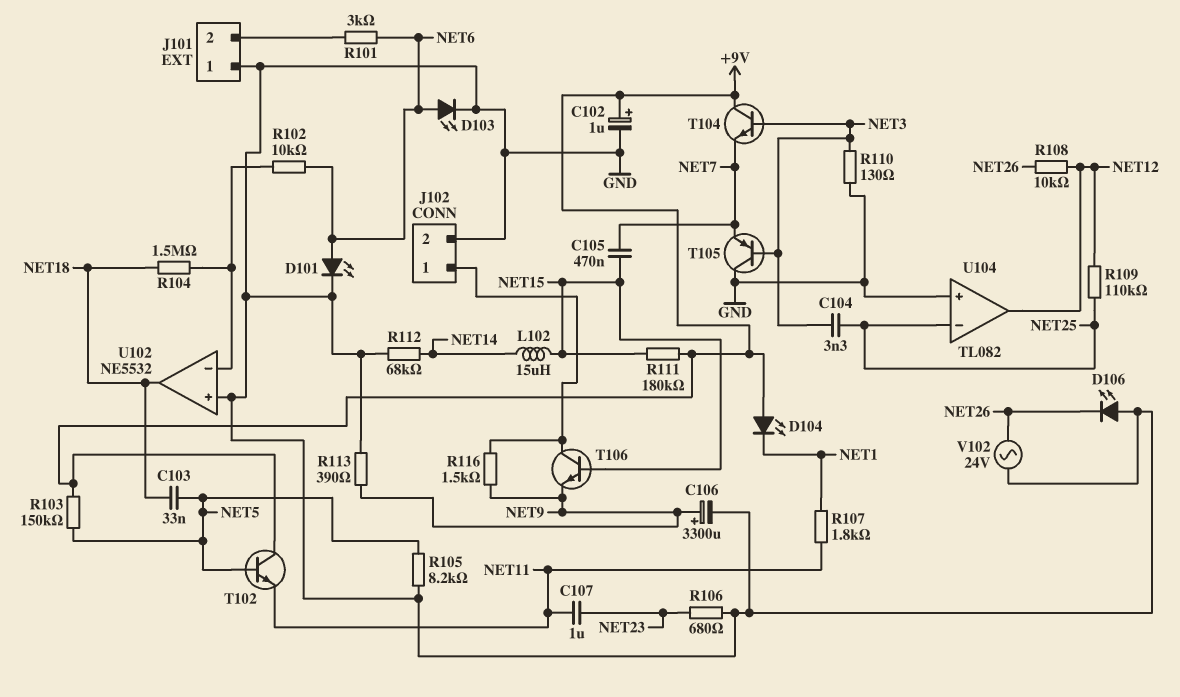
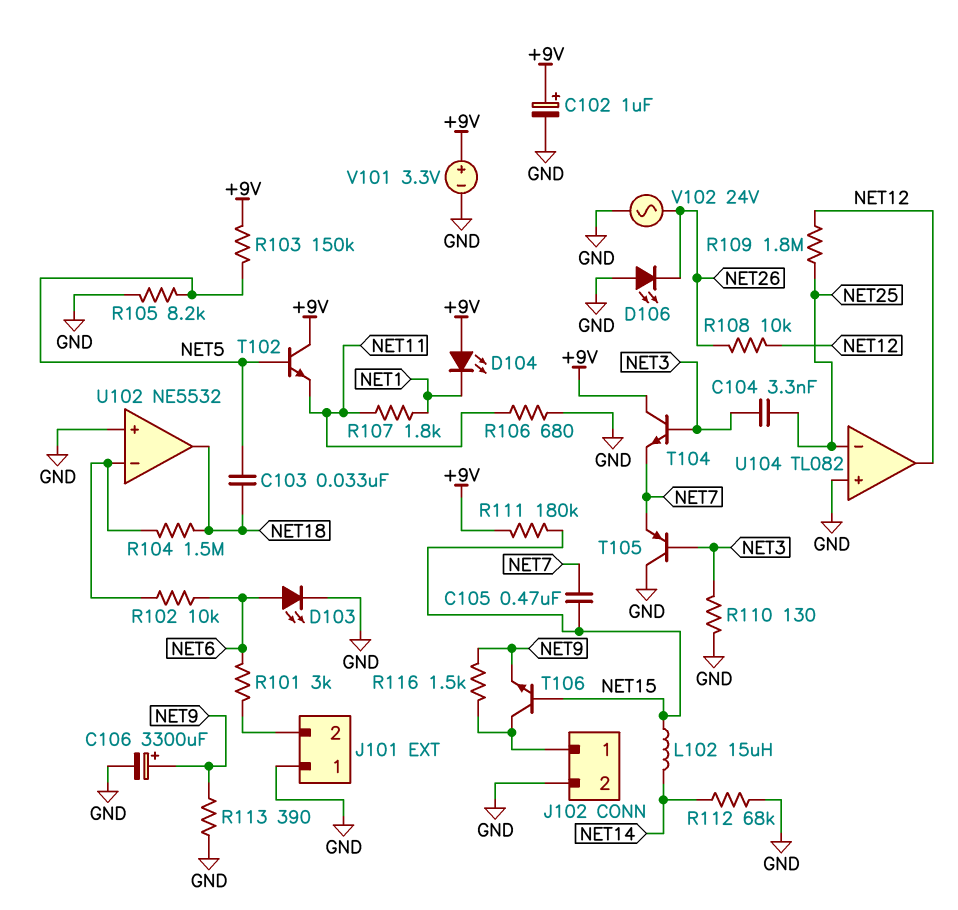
C107: 1uF (NET11, NET23) -> none
D101: LED (A NET6, K GND) -> none
R106: 680 (GND, NET23) -> 680 (GND, NET11)
R109: 110k (NET12, NET25) -> 1.8M (NET12, NET25)
V101: none -> 3.3V (plus +9V, minus GND)

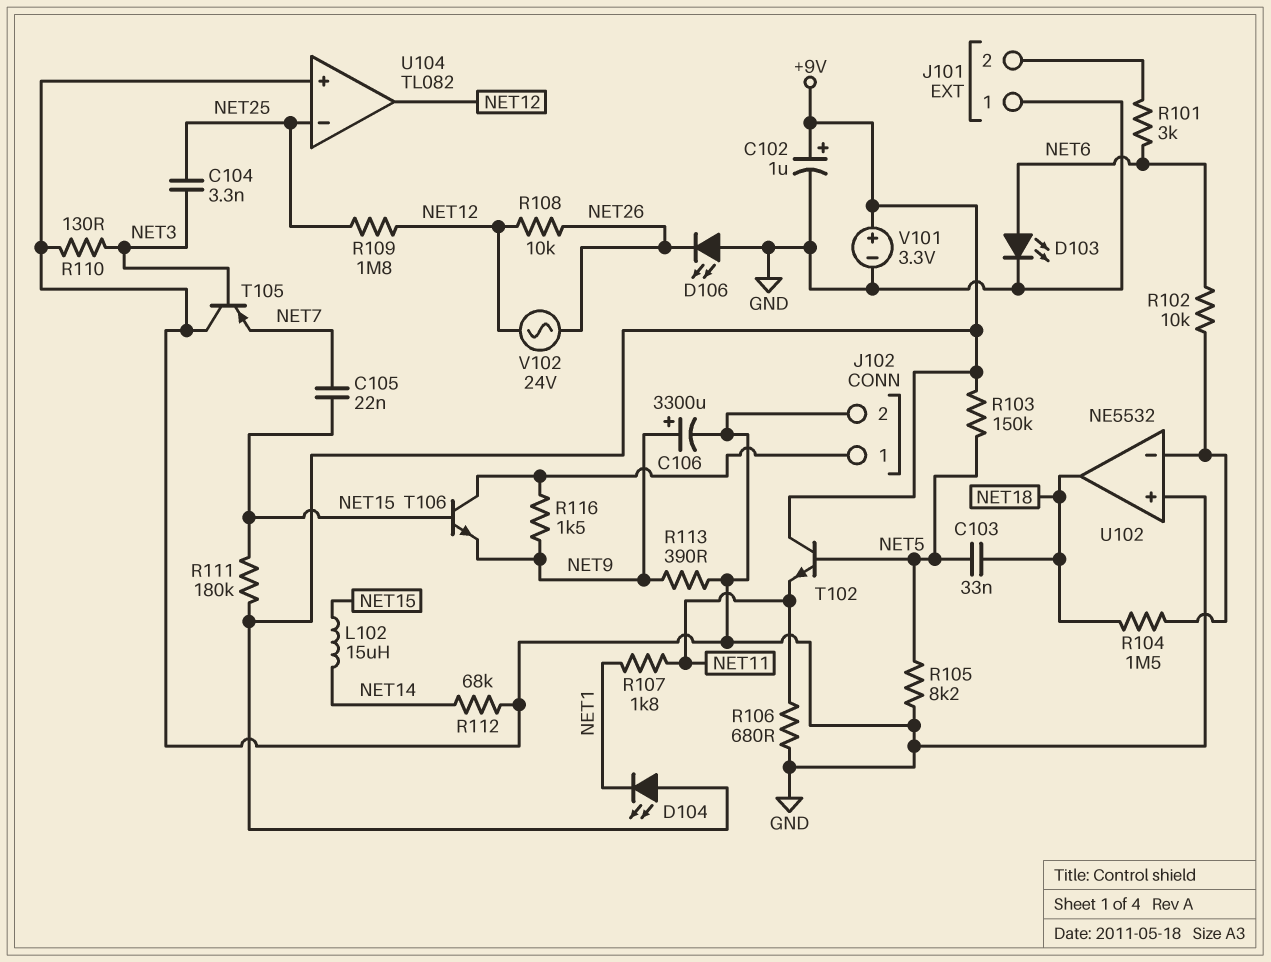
C105: 470nF (NET7, NET15) -> 22nF (NET7, NET15)
T104: NPN (B NET3, C +9V, E NET7) -> none
V102: AC 24V (GND, NET26) -> AC 24V (NET12, NET26)

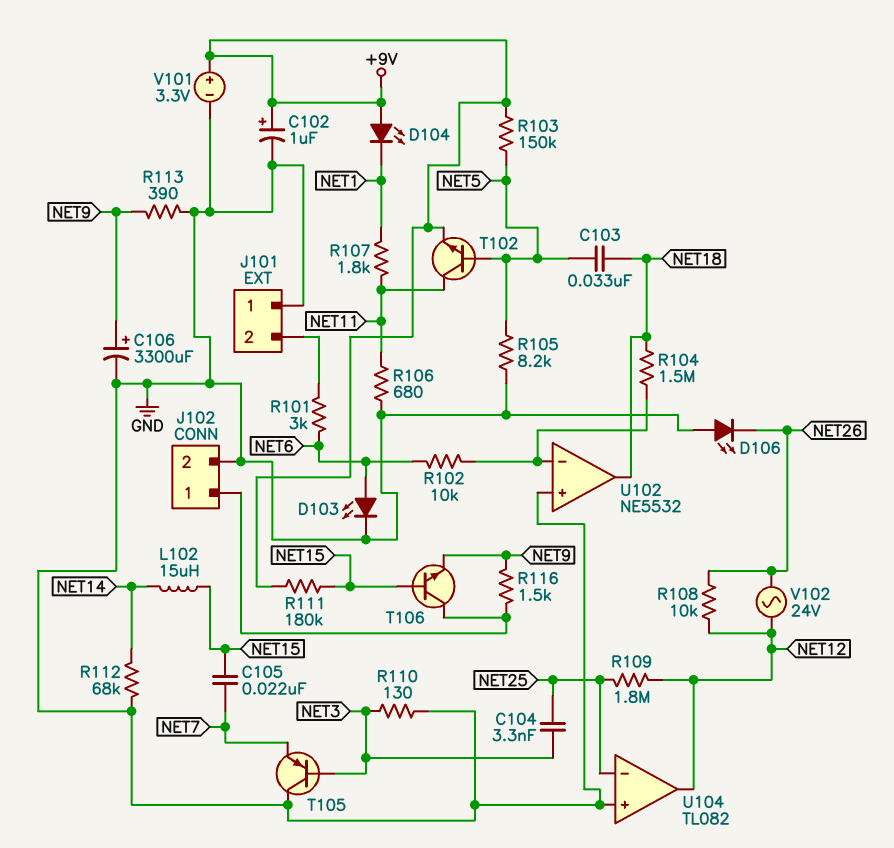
T102: NPN (B NET5, C +9V, E NET11) -> NPN (B NET5, C NET11, E +9V)

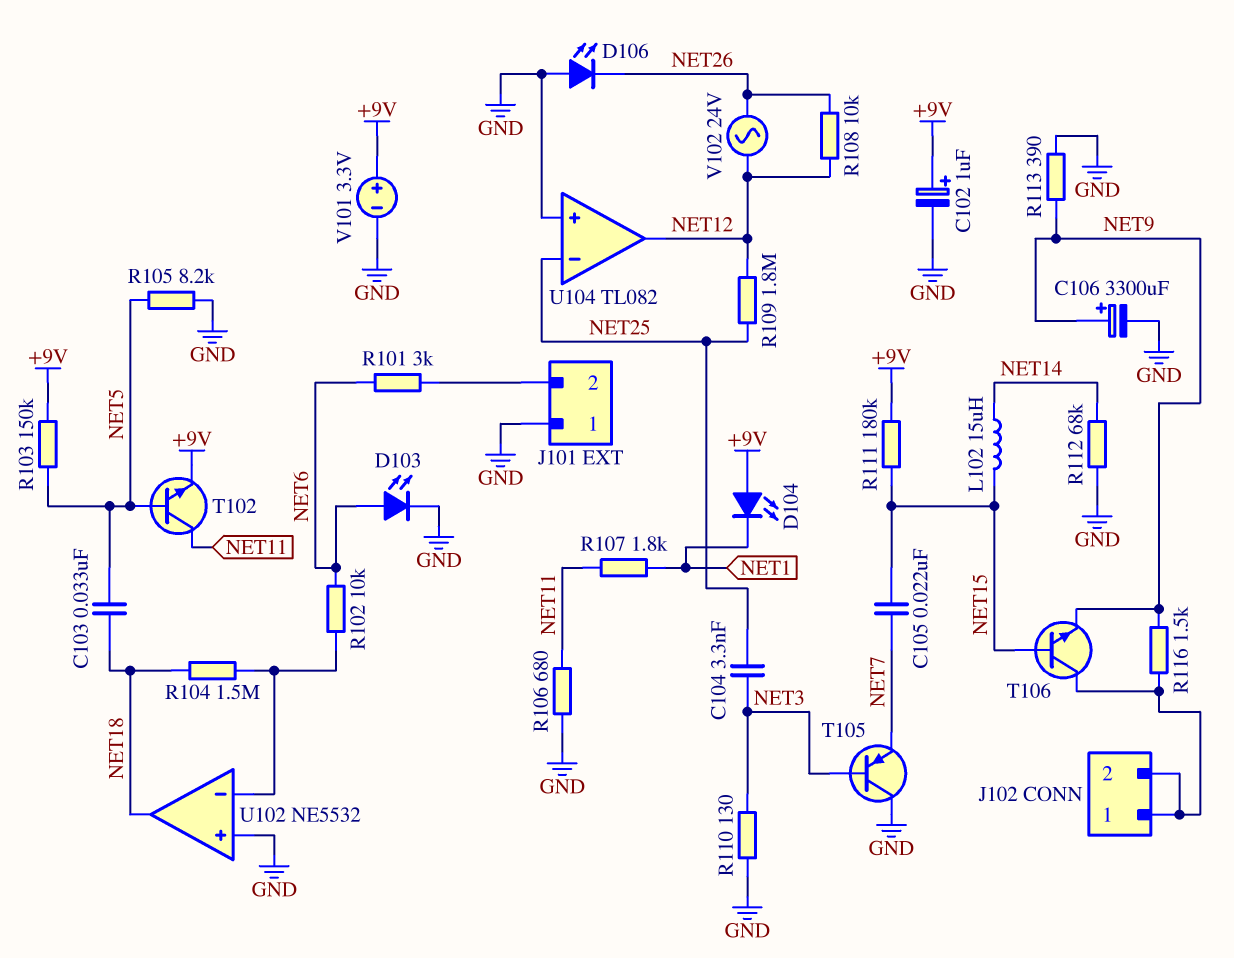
J102 pin 2: GND -> J102/1

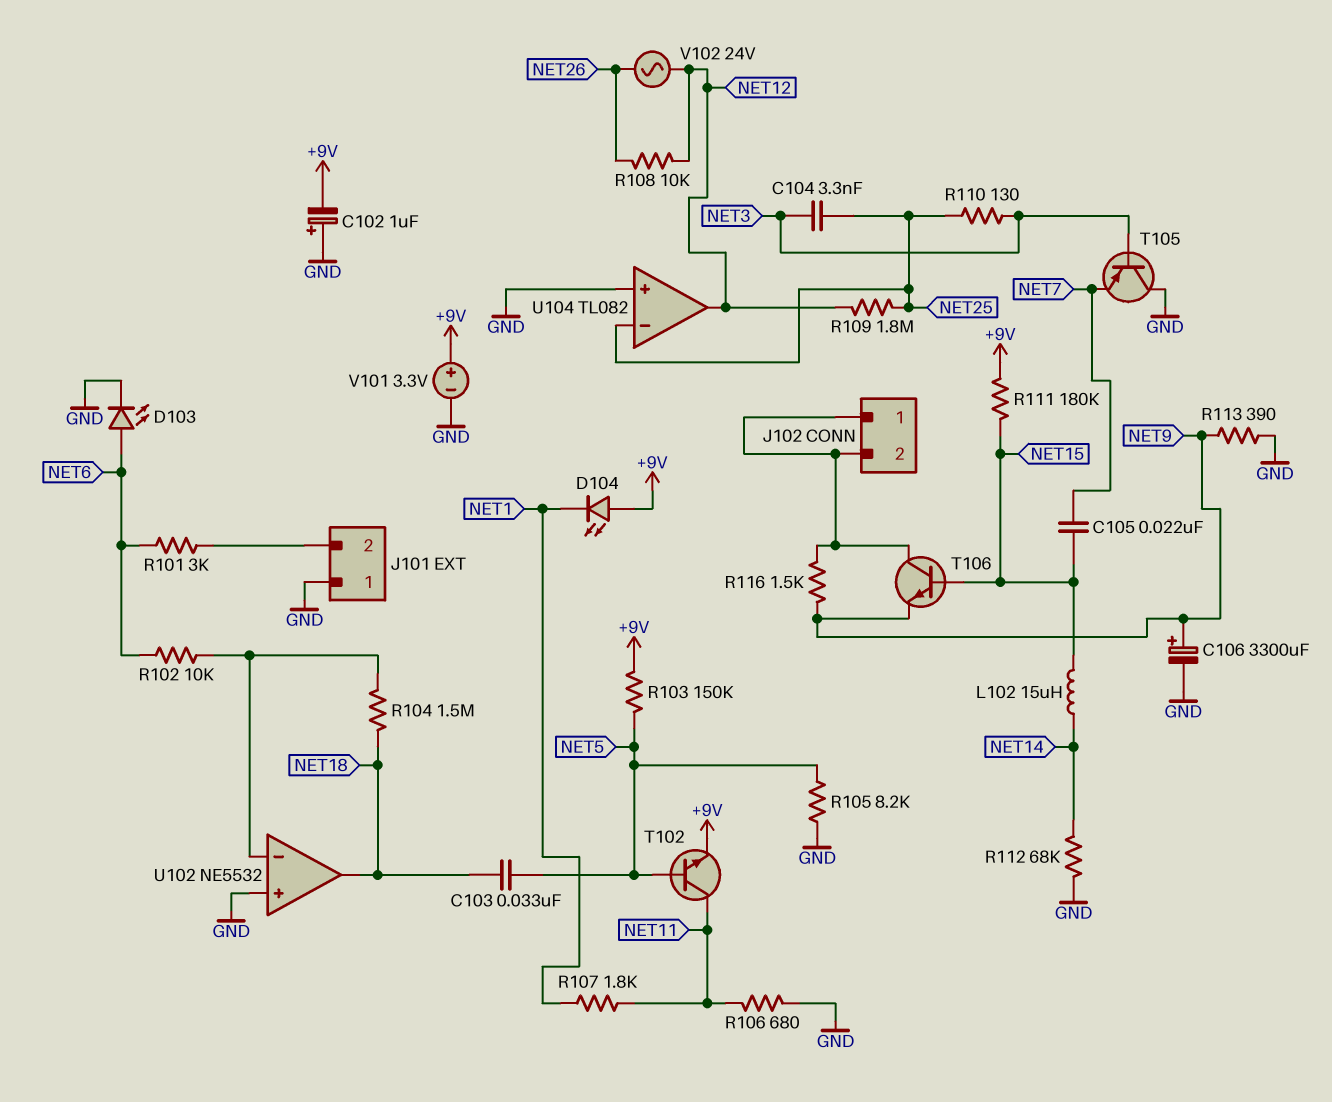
C102: 1uF (plus +9V, minus GND) -> 1uF (plus GND, minus +9V)
D106: LED (A GND, K NET26) -> none
R110: 130 (GND, NET3) -> 130 (NET3, NET25)

